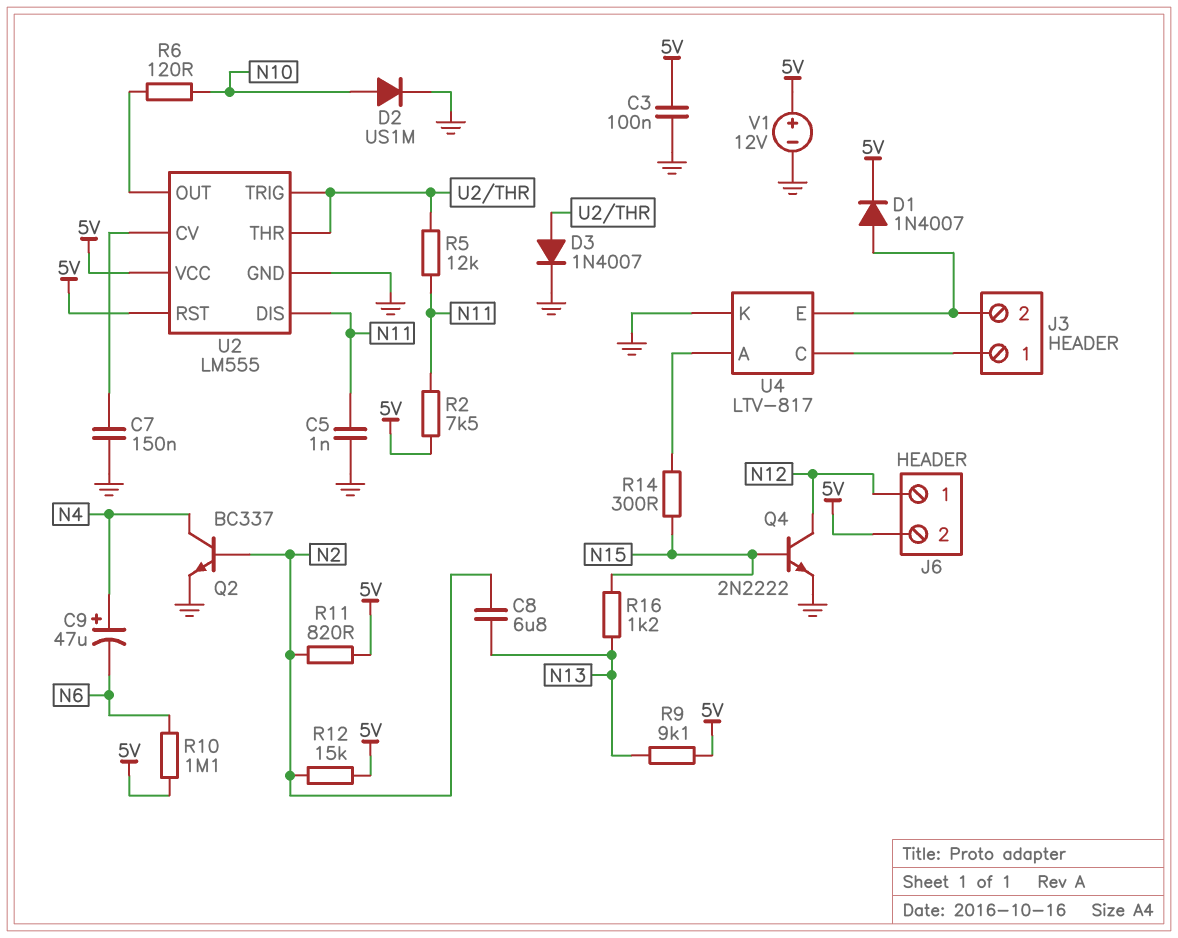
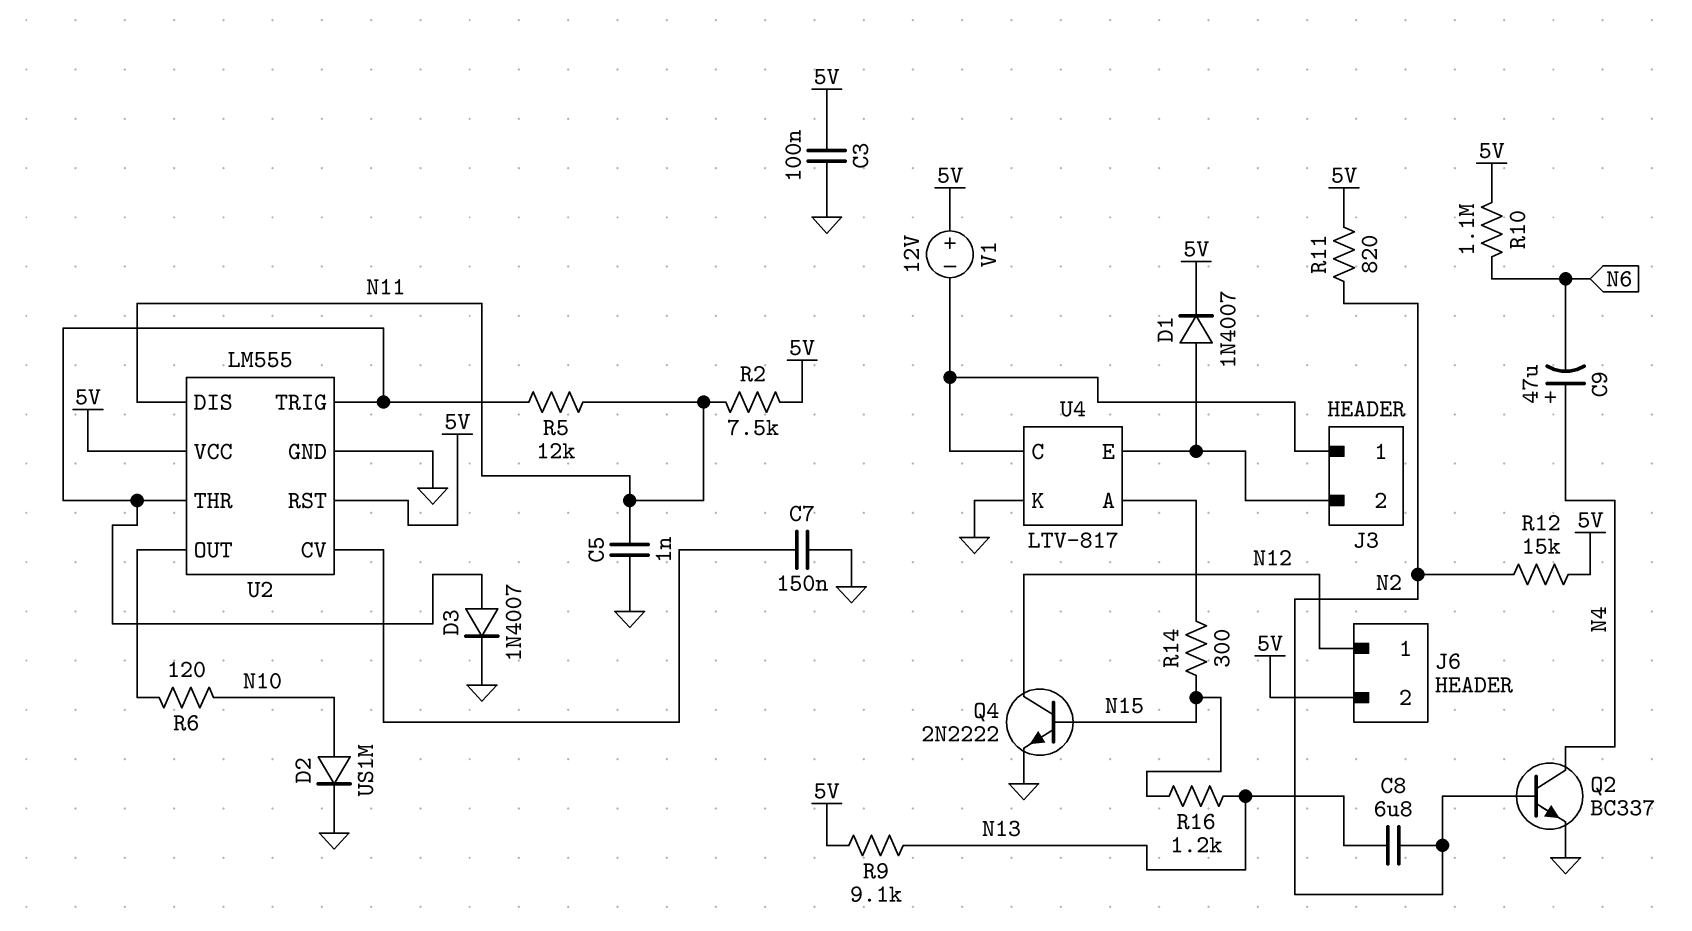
V1: 12V (plus 5V, minus GND) -> 12V (plus 5V, minus J3/1)

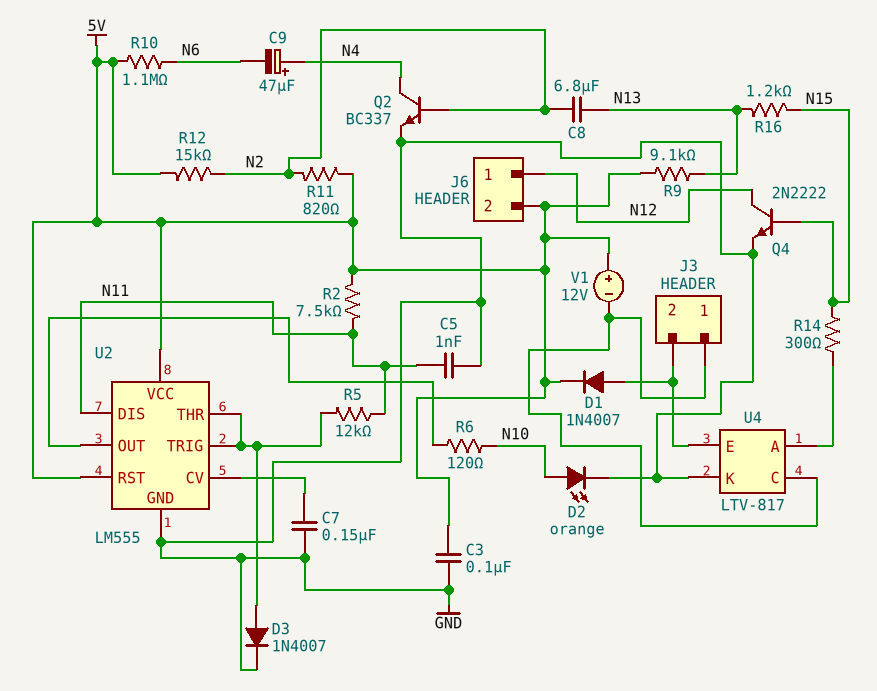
D2: diode US1M (A N10, K GND) -> LED orange (A N10, K GND)

